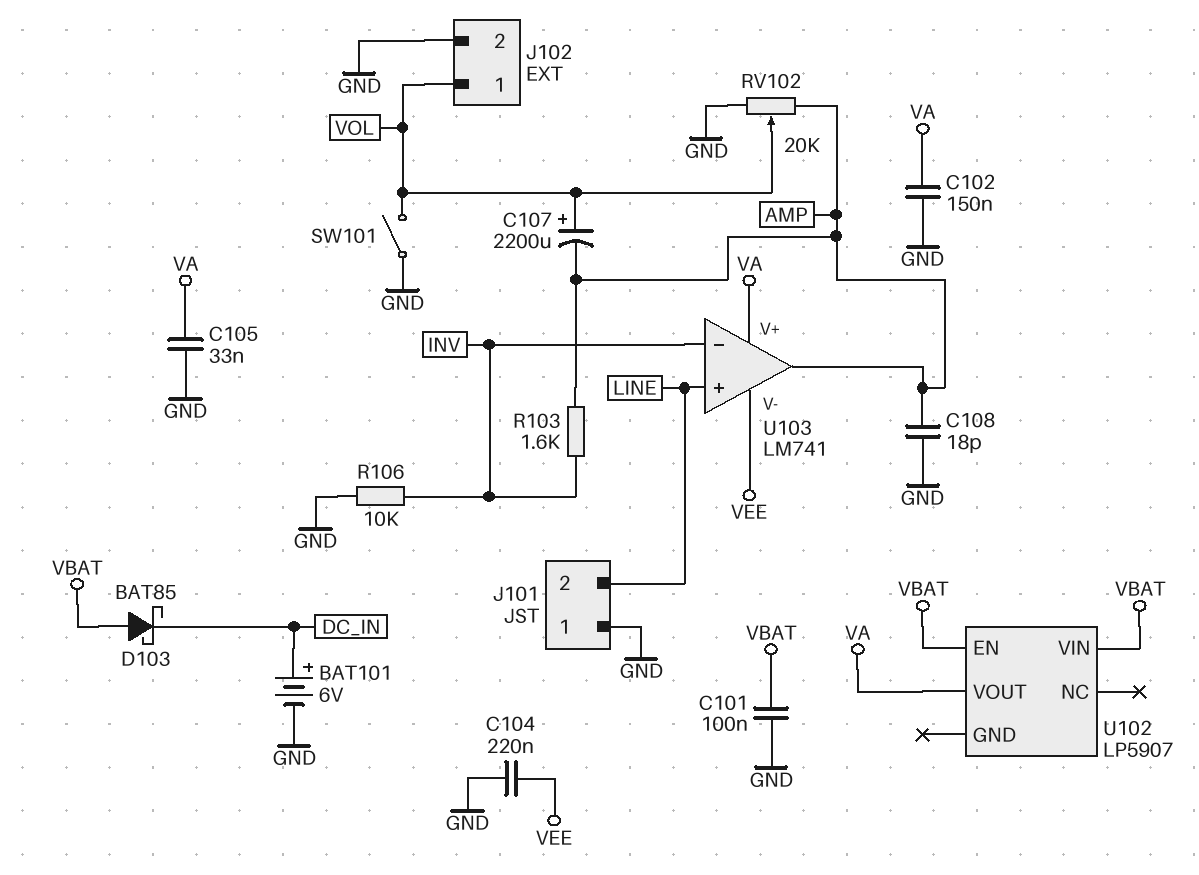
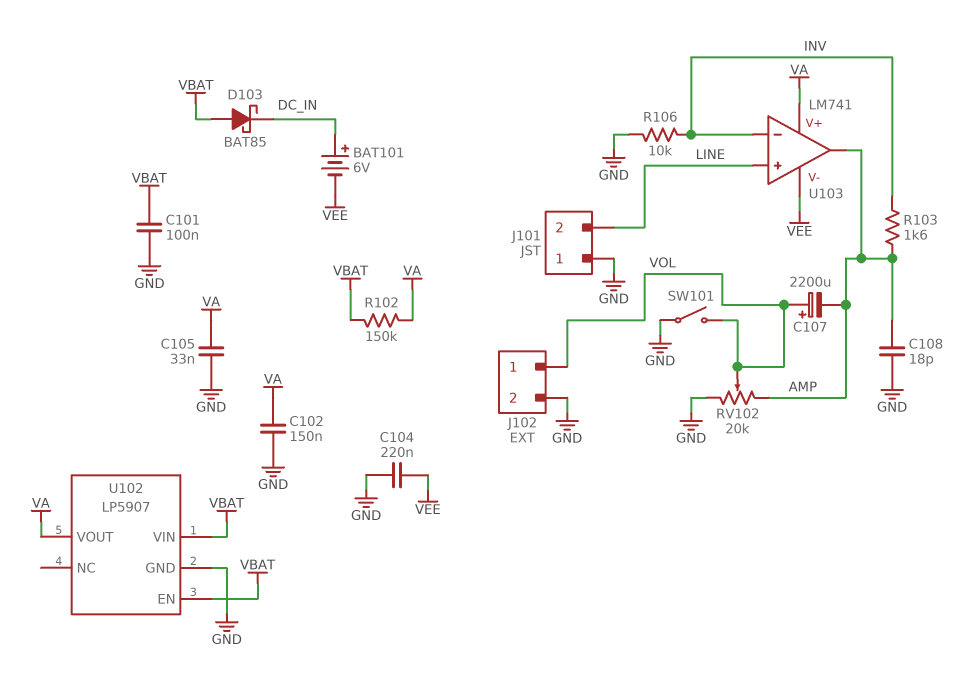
BAT101: 6V (plus DC_IN, minus GND) -> 6V (plus DC_IN, minus VEE)
R102: none -> 150k (VA, VBAT)
U102 pin GND: none -> GND

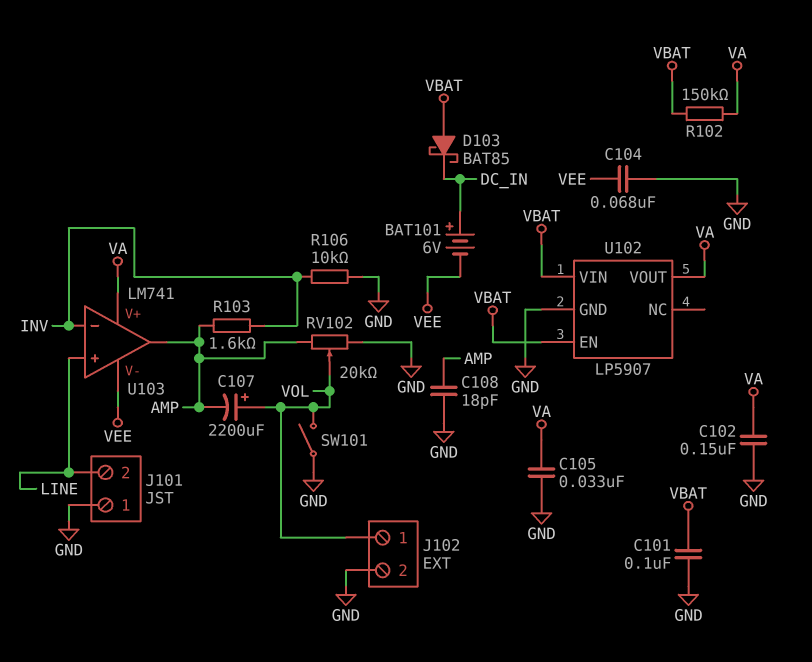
C104: 220nF (GND, VEE) -> 68nF (GND, VEE)

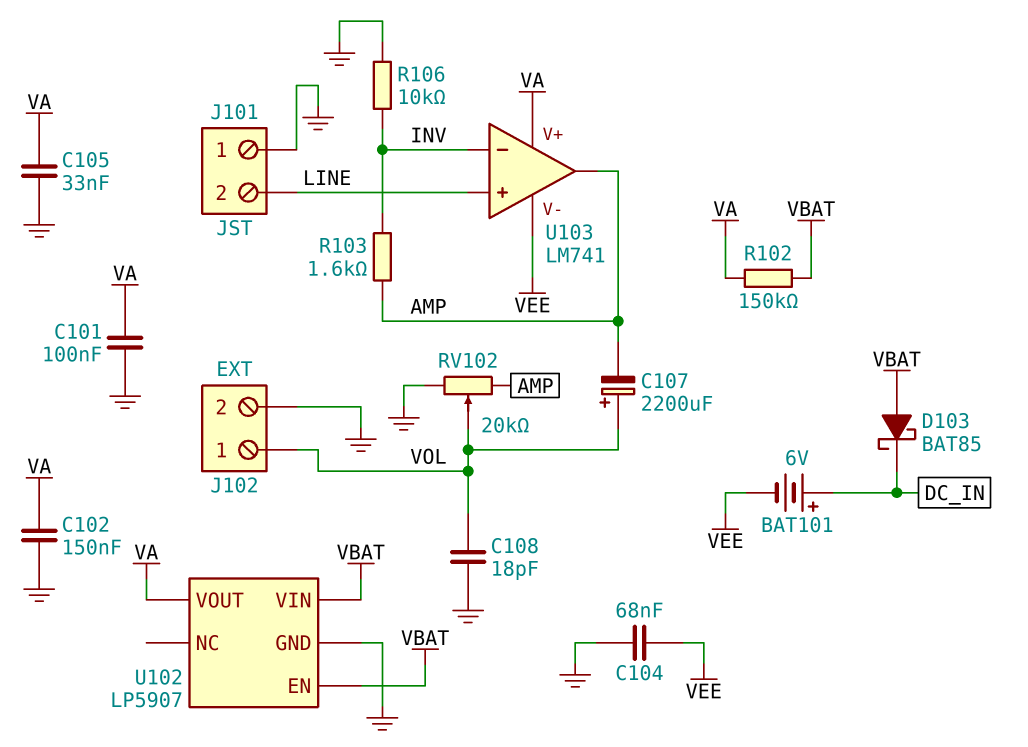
C101: 100nF (GND, VBAT) -> 100nF (GND, VA)
C108: 18pF (AMP, GND) -> 18pF (GND, VOL)
SW101: switch (GND, VOL) -> none

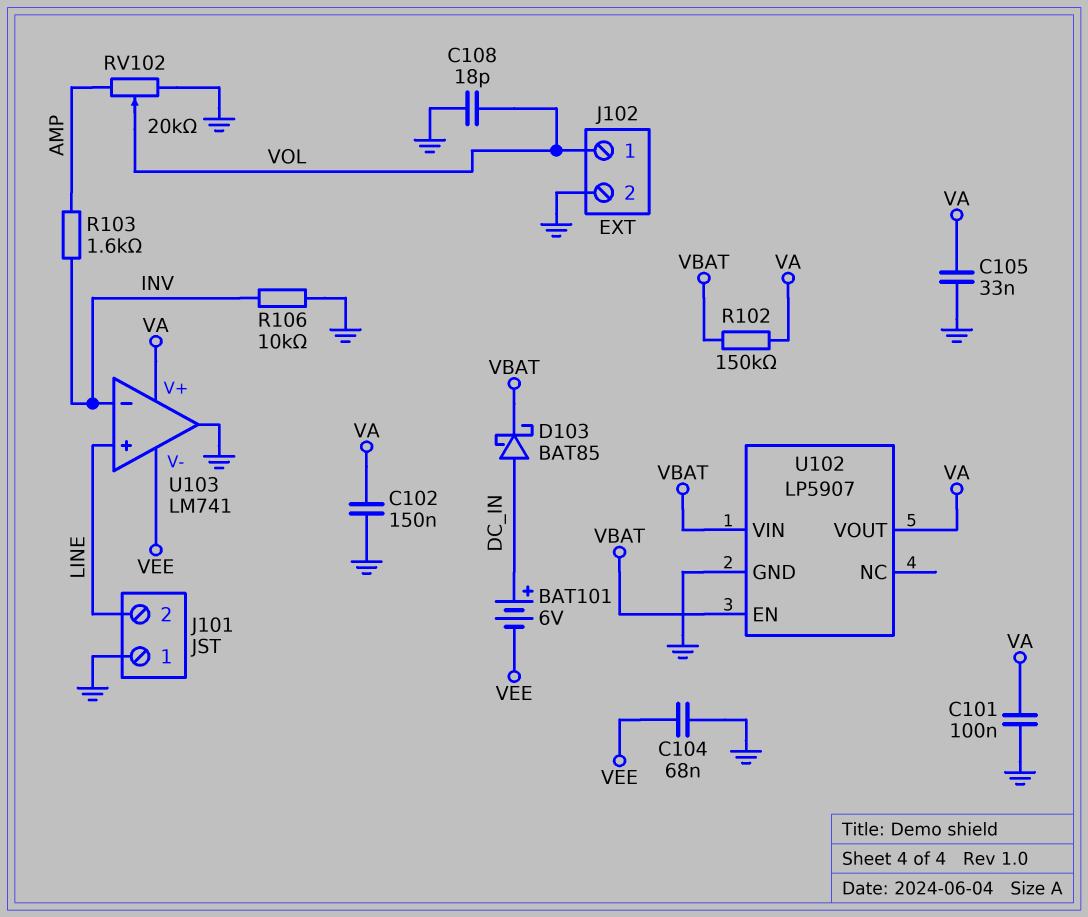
C107: 2200uF (plus VOL, minus AMP) -> none
D103: schottky BAT85 (A VBAT, K DC_IN) -> schottky BAT85 (A DC_IN, K VBAT)
U103 pin out: AMP -> GND

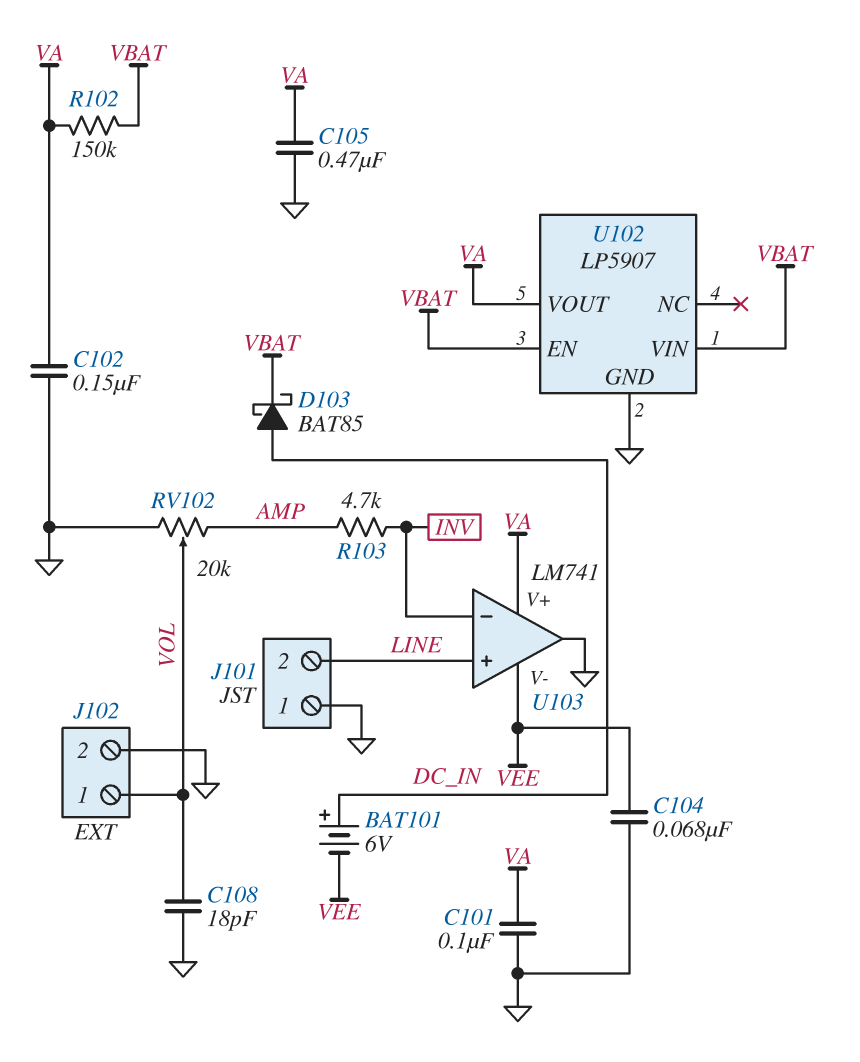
C105: 33nF (GND, VA) -> 470nF (GND, VA)
R103: 1.6k (AMP, INV) -> 4.7k (AMP, INV)
R106: 10k (GND, INV) -> none

